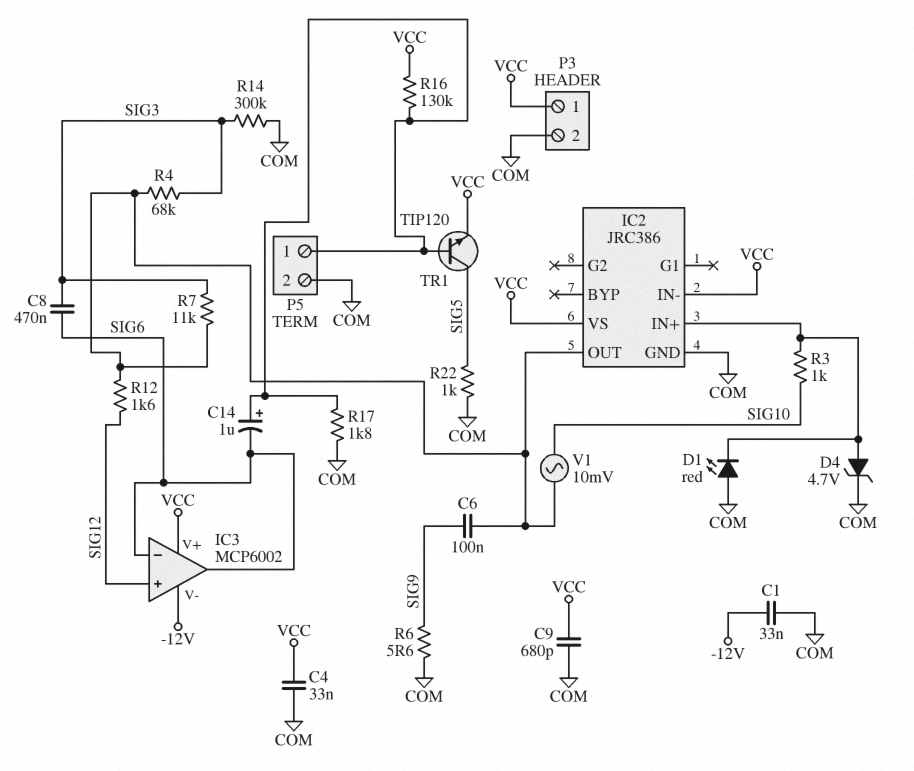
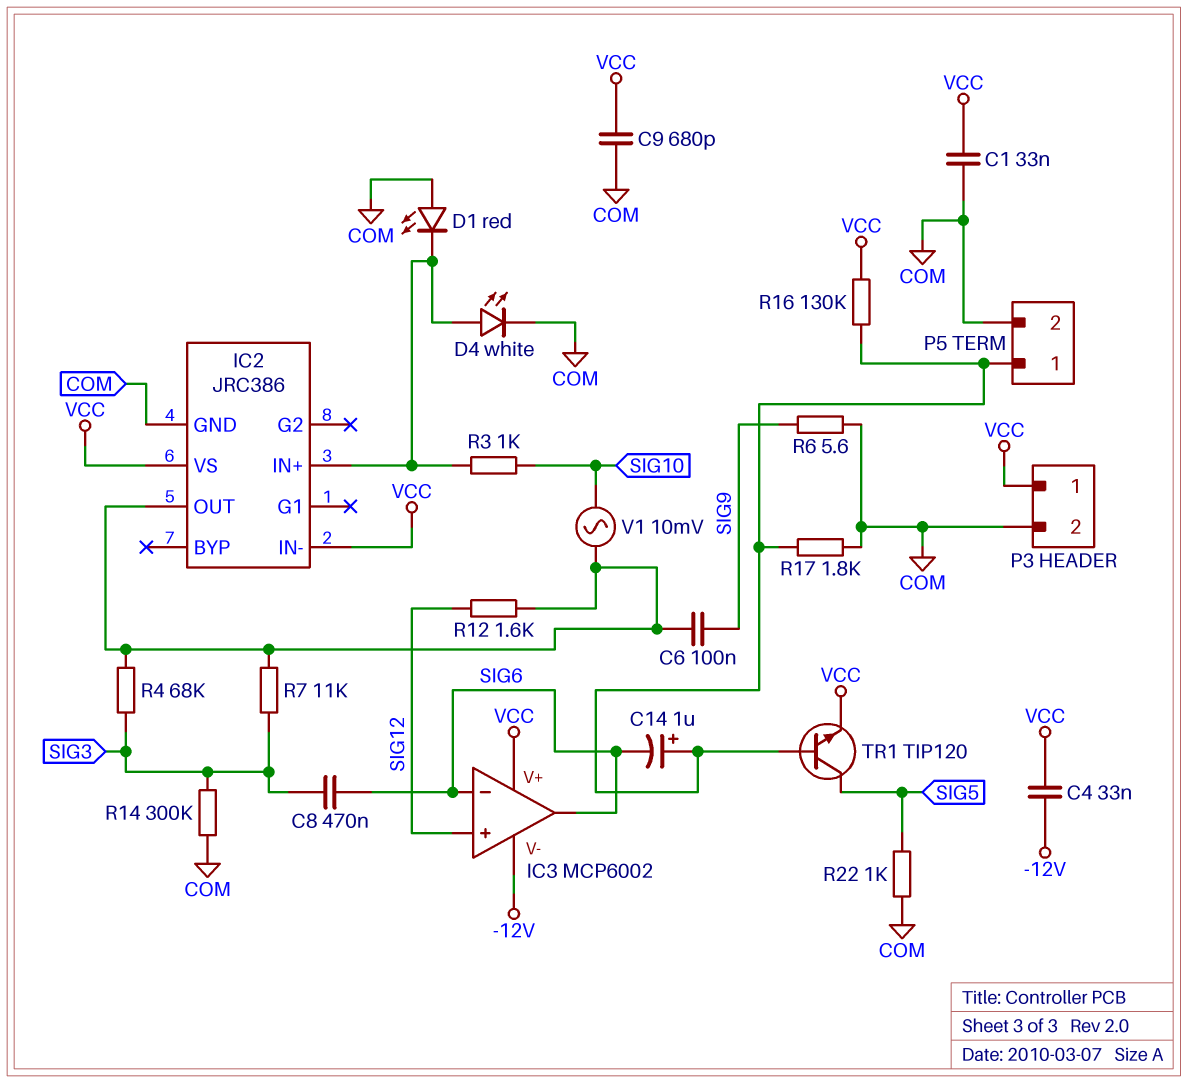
C1: 33nF (-12V, COM) -> 33nF (COM, VCC)
C4: 33nF (COM, VCC) -> 33nF (-12V, VCC)
D4: zener 4.7V (A IC2/IN+, K COM) -> LED white (A IC2/IN+, K COM)

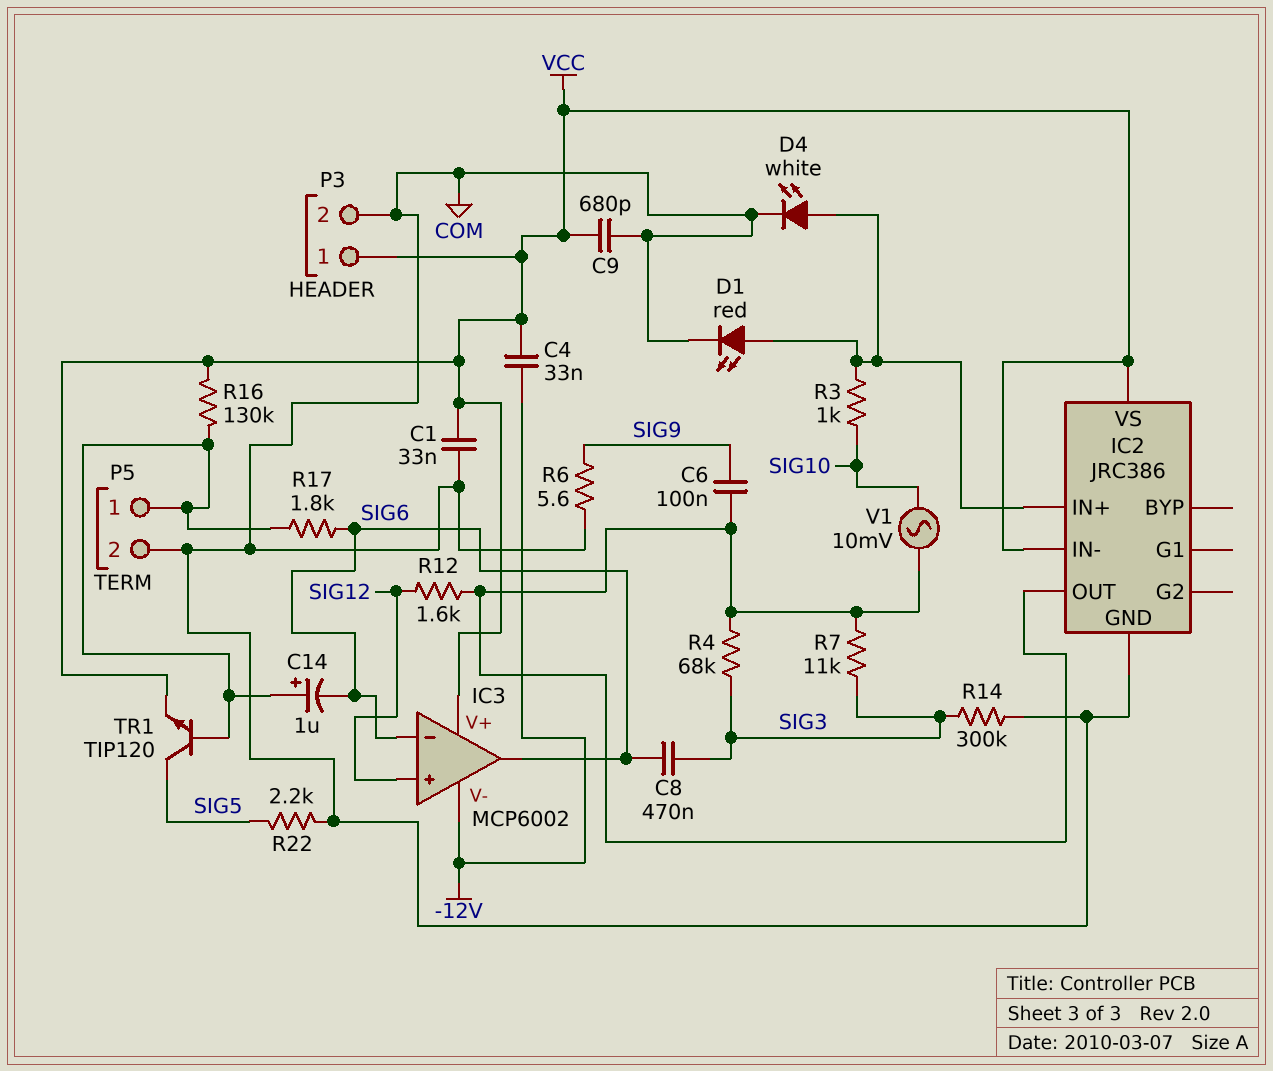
D1: LED red (A COM, K IC2/IN+) -> LED red (A IC2/IN+, K COM)
R17: 1.8k (COM, P5/1) -> 1.8k (P5/1, SIG6)
R22: 1k (COM, SIG5) -> 2.2k (COM, SIG5)

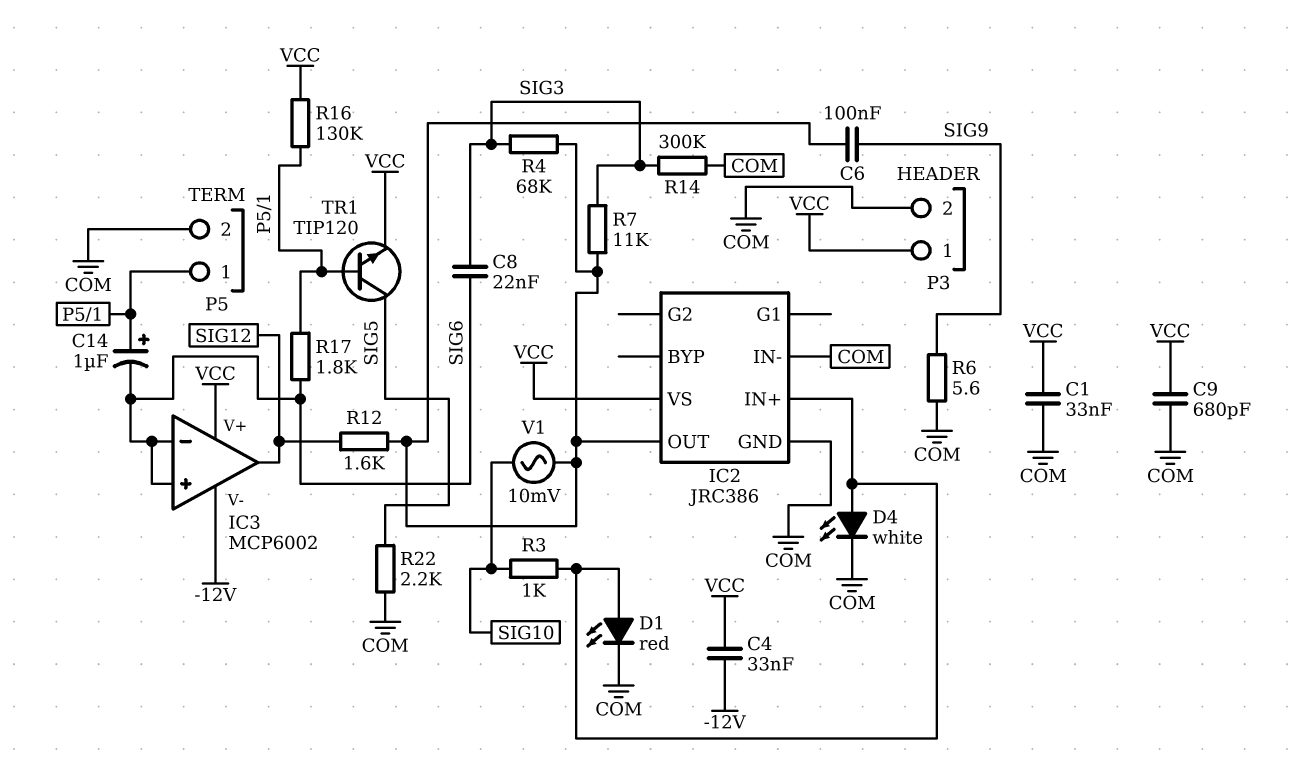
C8: 470nF (SIG3, SIG6) -> 22nF (SIG3, SIG6)
IC2 pin IN-: VCC -> COM
IC3 pin in+: SIG12 -> SIG6
IC3 pin out: SIG6 -> SIG12

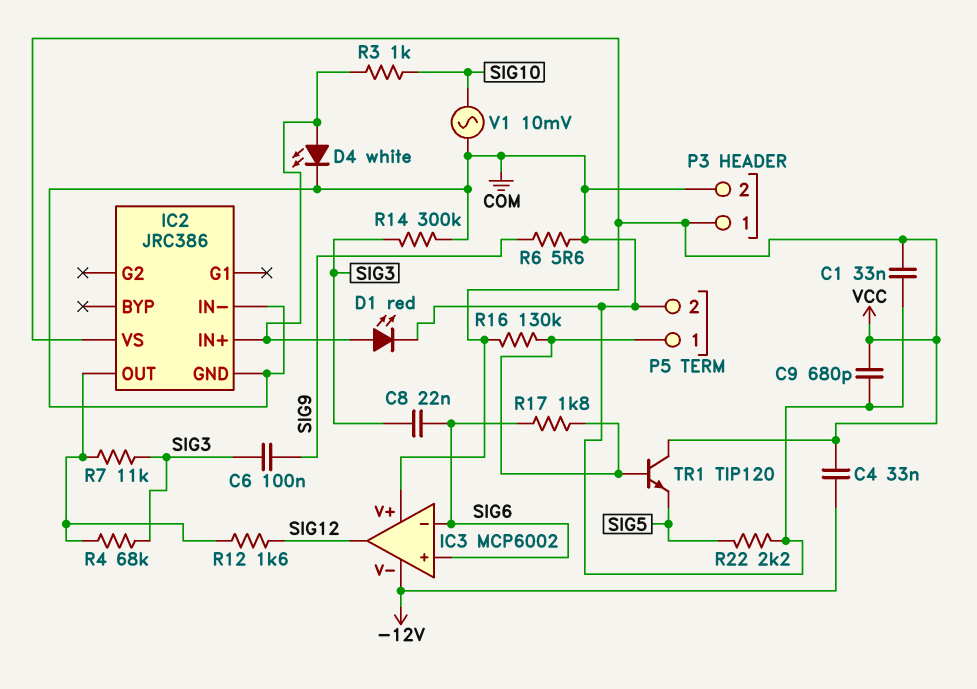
C6: 100nF (IC2/OUT, SIG9) -> 100nF (SIG3, SIG9)
C14: 1uF (plus P5/1, minus SIG6) -> none
TR1: NPN TIP120 (B P5/1, C SIG5, E VCC) -> NPN TIP120 (B P5/1, C VCC, E SIG5)
V1: AC 10mV (IC2/OUT, SIG10) -> AC 10mV (COM, SIG10)

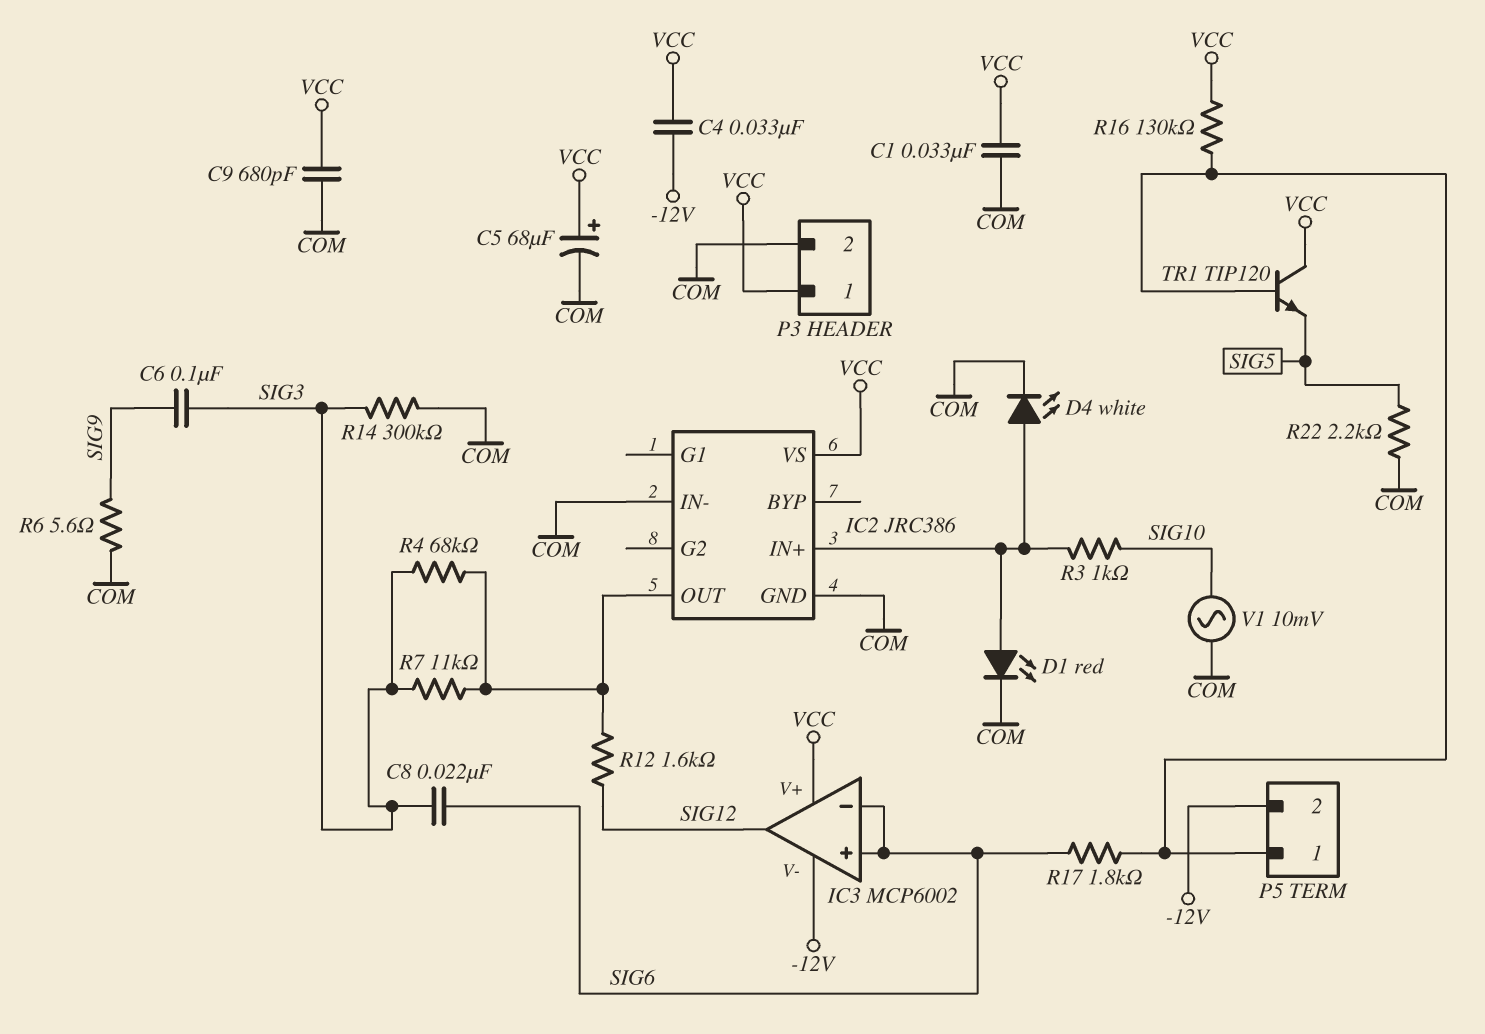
C5: none -> 68uF (plus VCC, minus COM)
P5 pin 2: COM -> -12V

